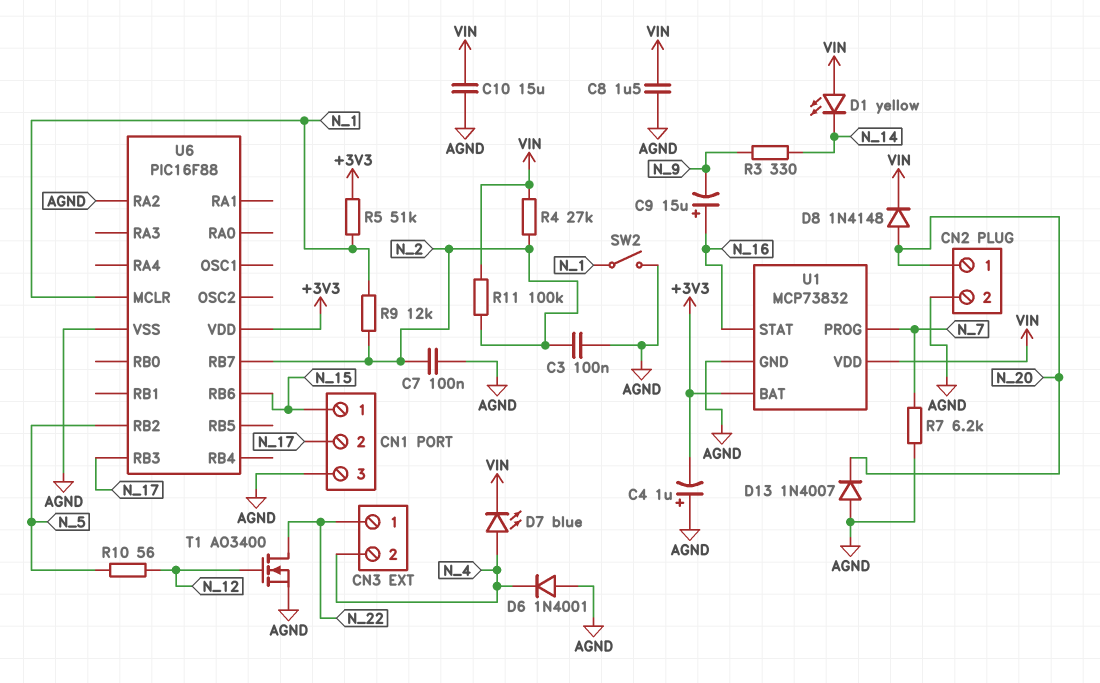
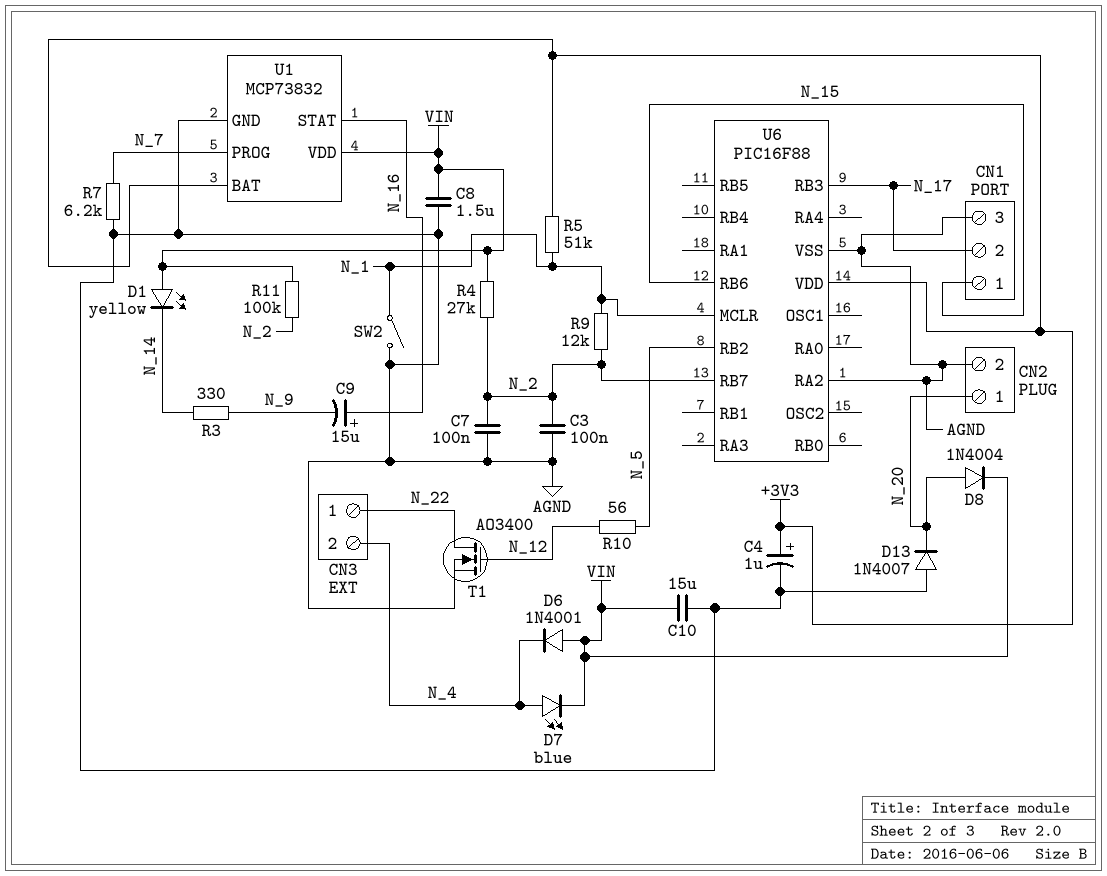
C4: 1uF (plus AGND, minus +3V3) -> 1uF (plus +3V3, minus AGND)
D6: diode 1N4001 (A AGND, K N_4) -> diode 1N4001 (A VIN, K N_4)
D8: diode 1N4148 (A N_20, K VIN) -> diode 1N4004 (A N_20, K VIN)

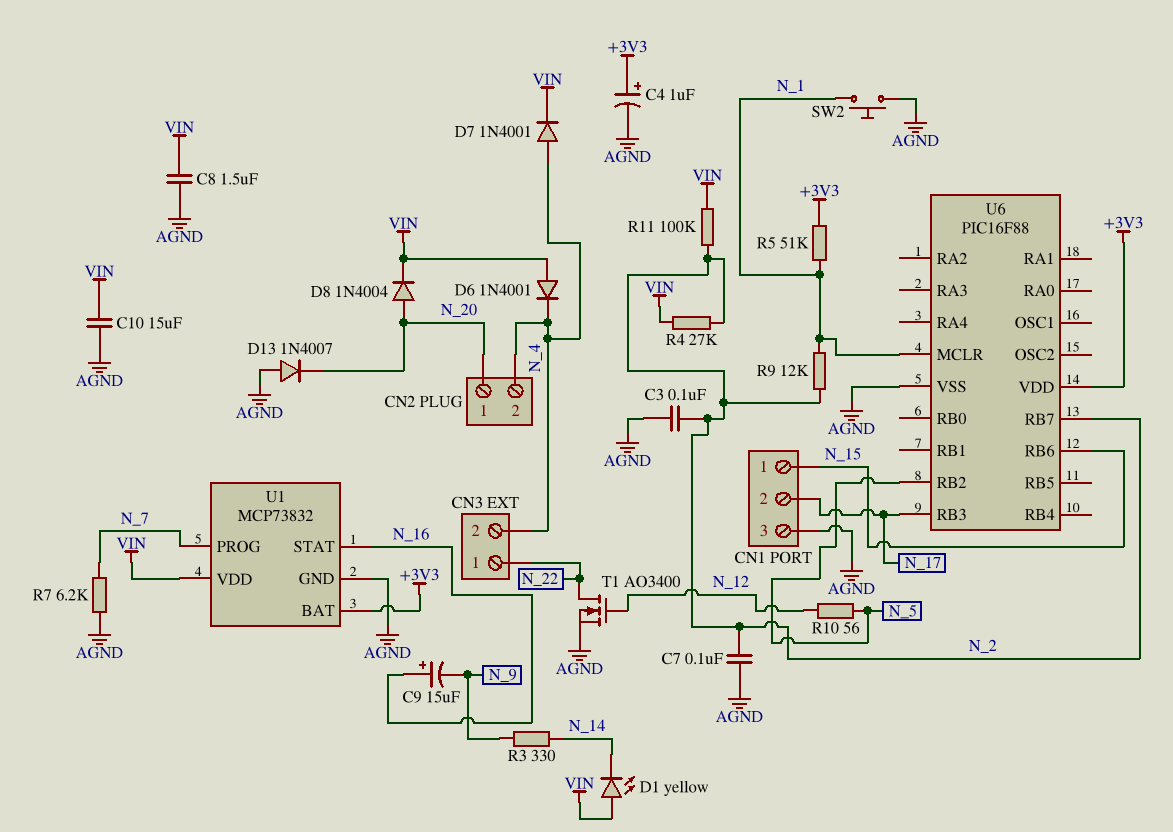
CN2 pin 2: AGND -> N_4
D7: LED blue (A N_4, K VIN) -> diode 1N4001 (A N_4, K VIN)
SW2: switch (AGND, N_1) -> button (AGND, N_1)
U6 pin RA2: AGND -> none

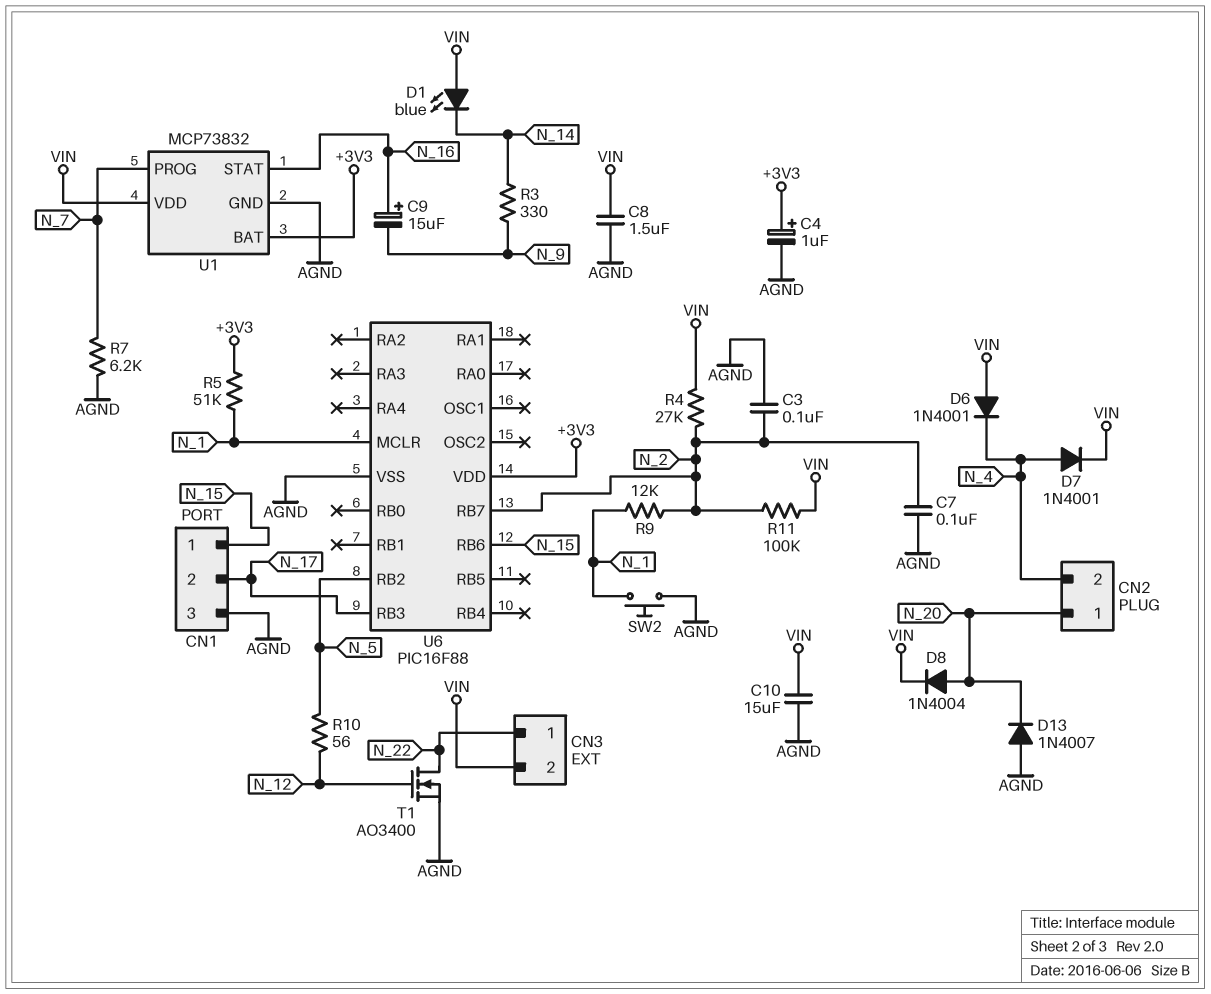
CN3 pin 2: N_4 -> VIN
D1: LED yellow (A VIN, K N_14) -> LED blue (A VIN, K N_14)

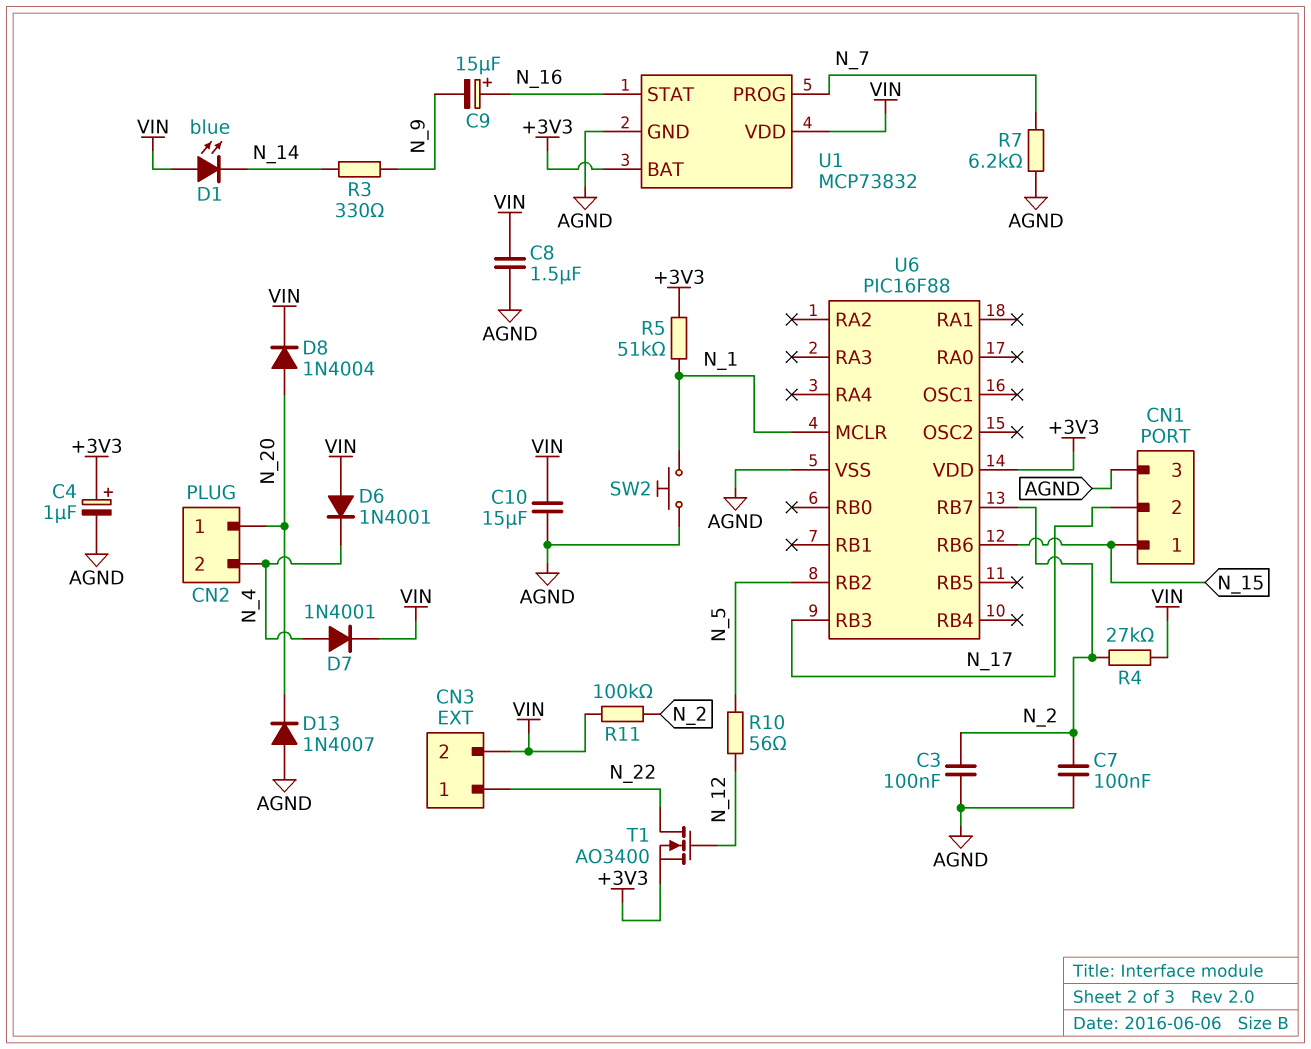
R9: 12k (N_1, N_2) -> none
T1: NMOS AO3400 (G N_12, D N_22, S AGND) -> NMOS AO3400 (G N_12, D N_22, S +3V3)

